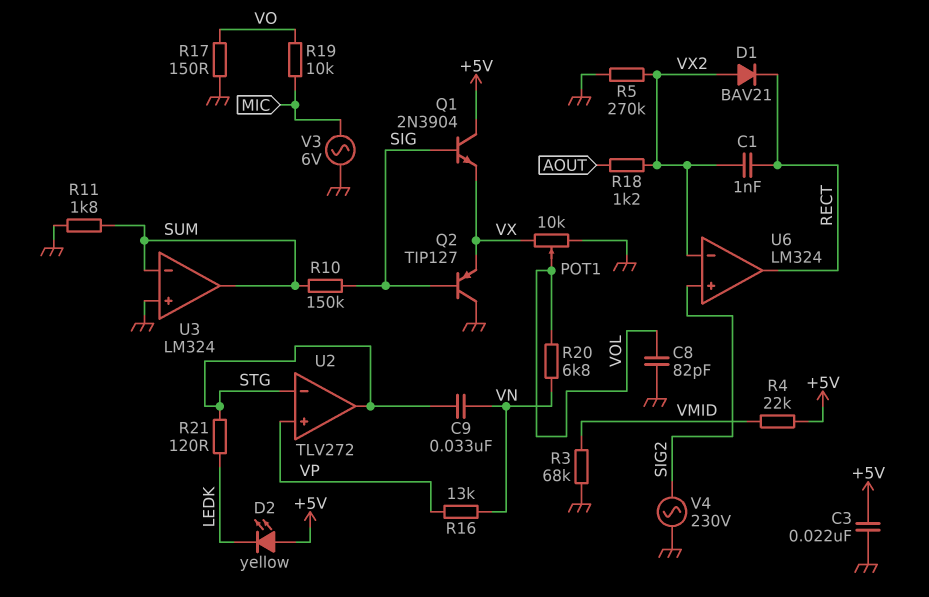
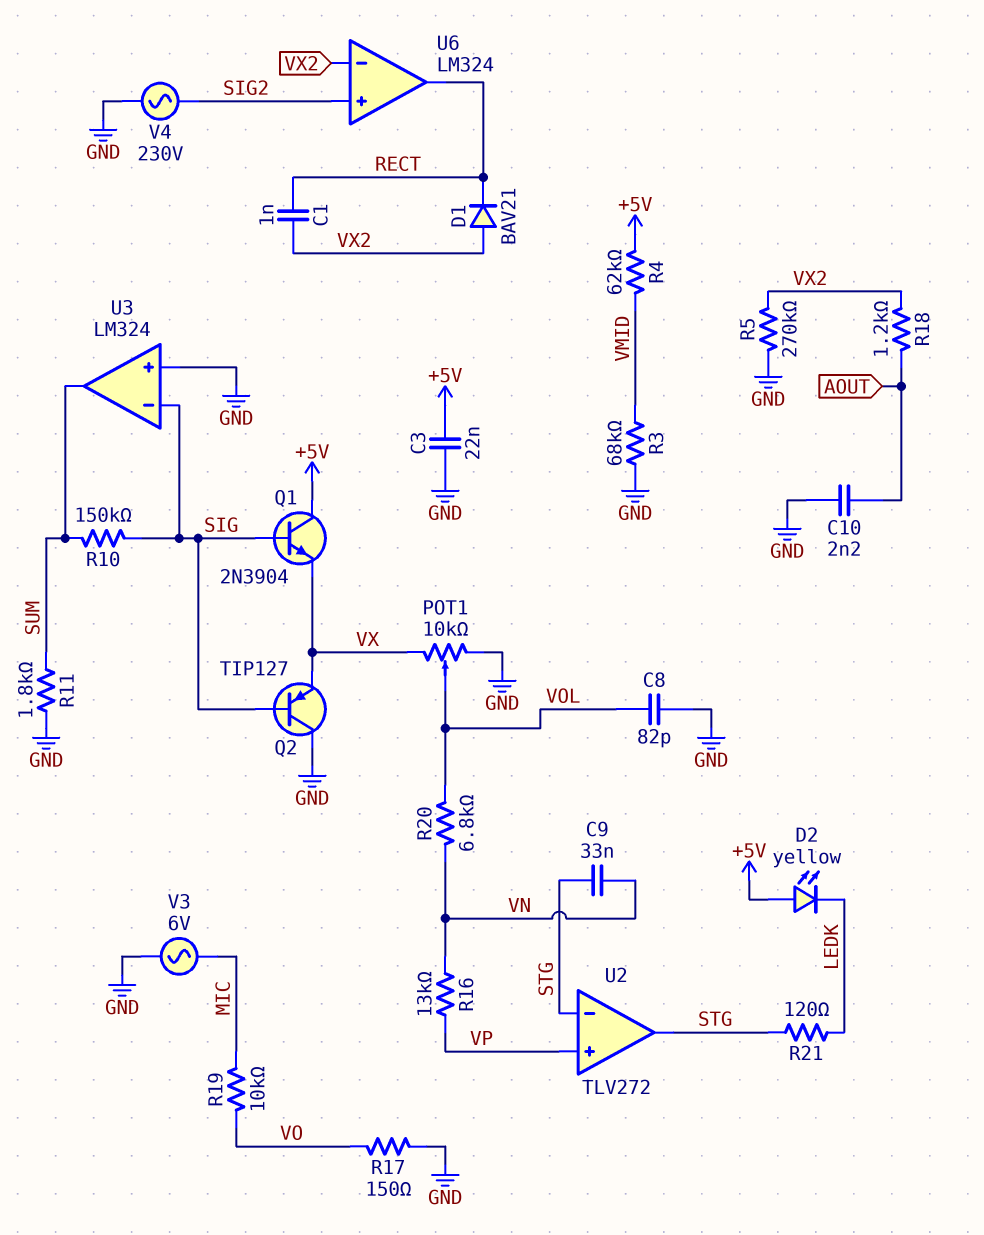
C10: none -> 2.2nF (AOUT, GND)
R4: 22k (+5V, VMID) -> 62k (+5V, VMID)
U3 pin in-: SUM -> SIG

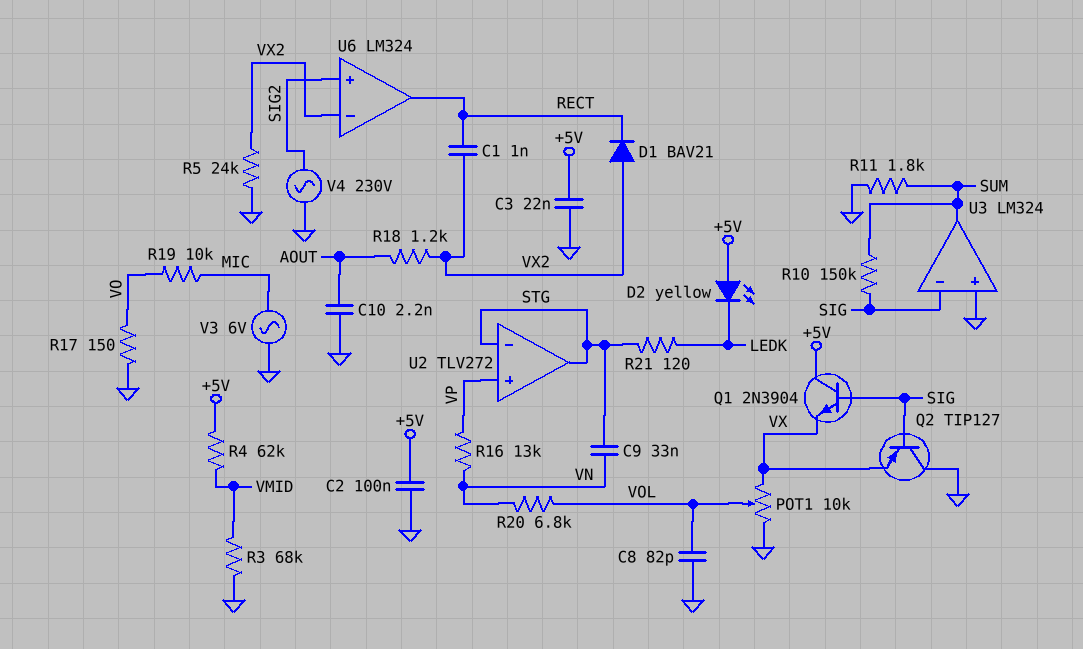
C2: none -> 100nF (+5V, GND)
R5: 270k (GND, VX2) -> 24k (GND, VX2)

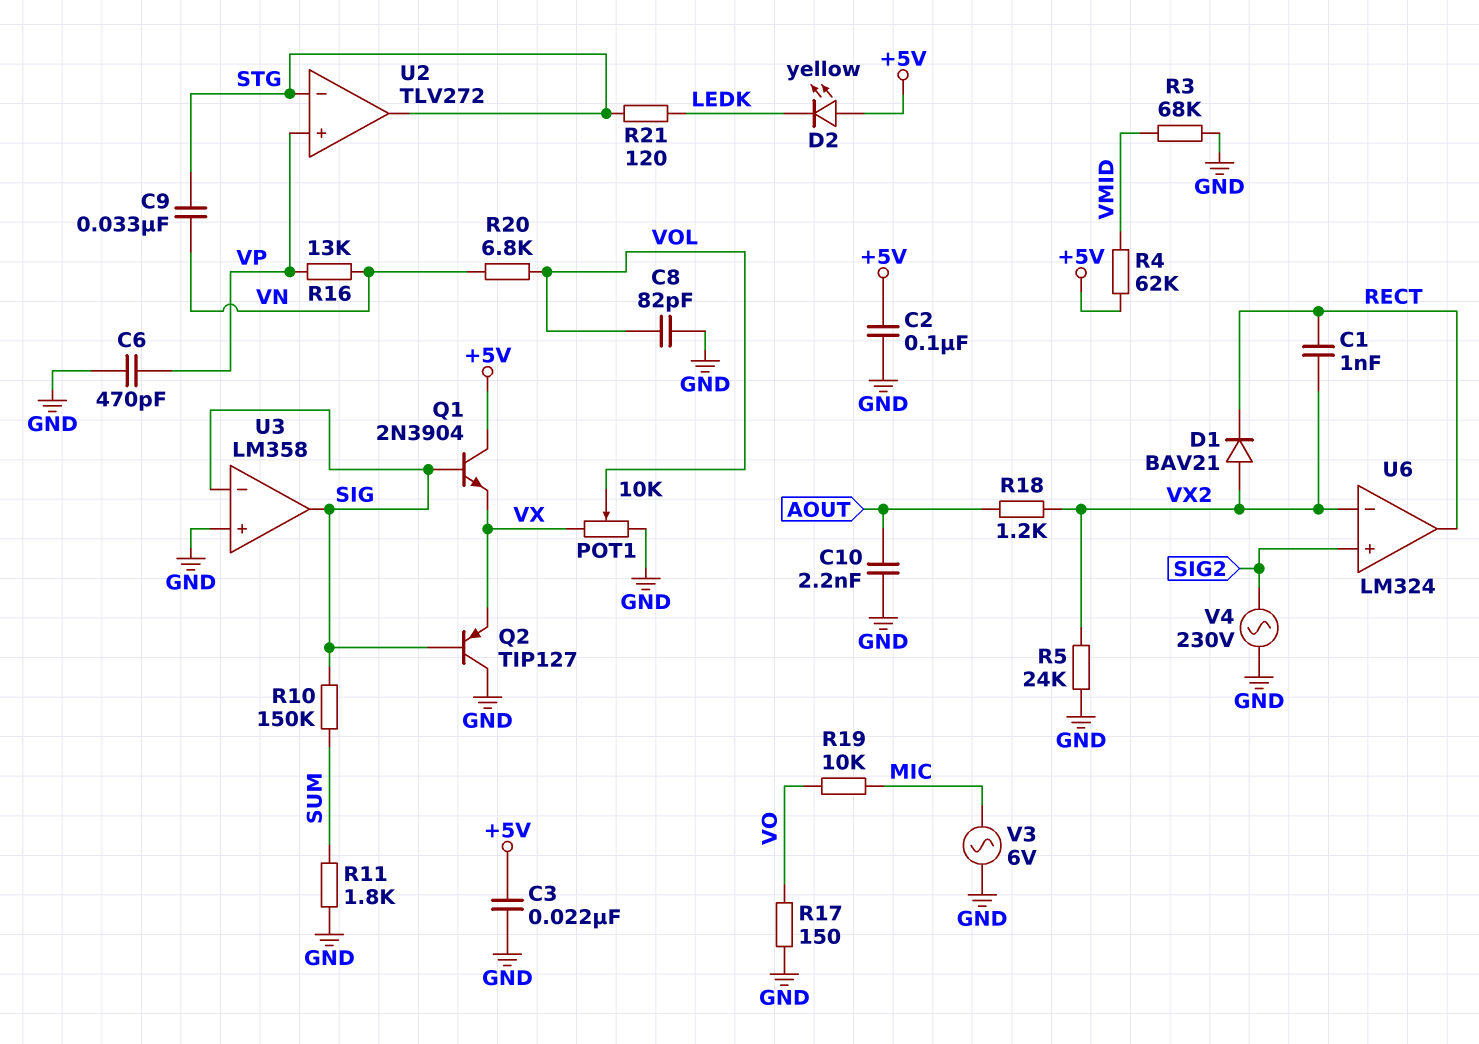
C6: none -> 470pF (GND, VP)
U3: LM324 -> LM358
U3 pin out: SUM -> SIG

